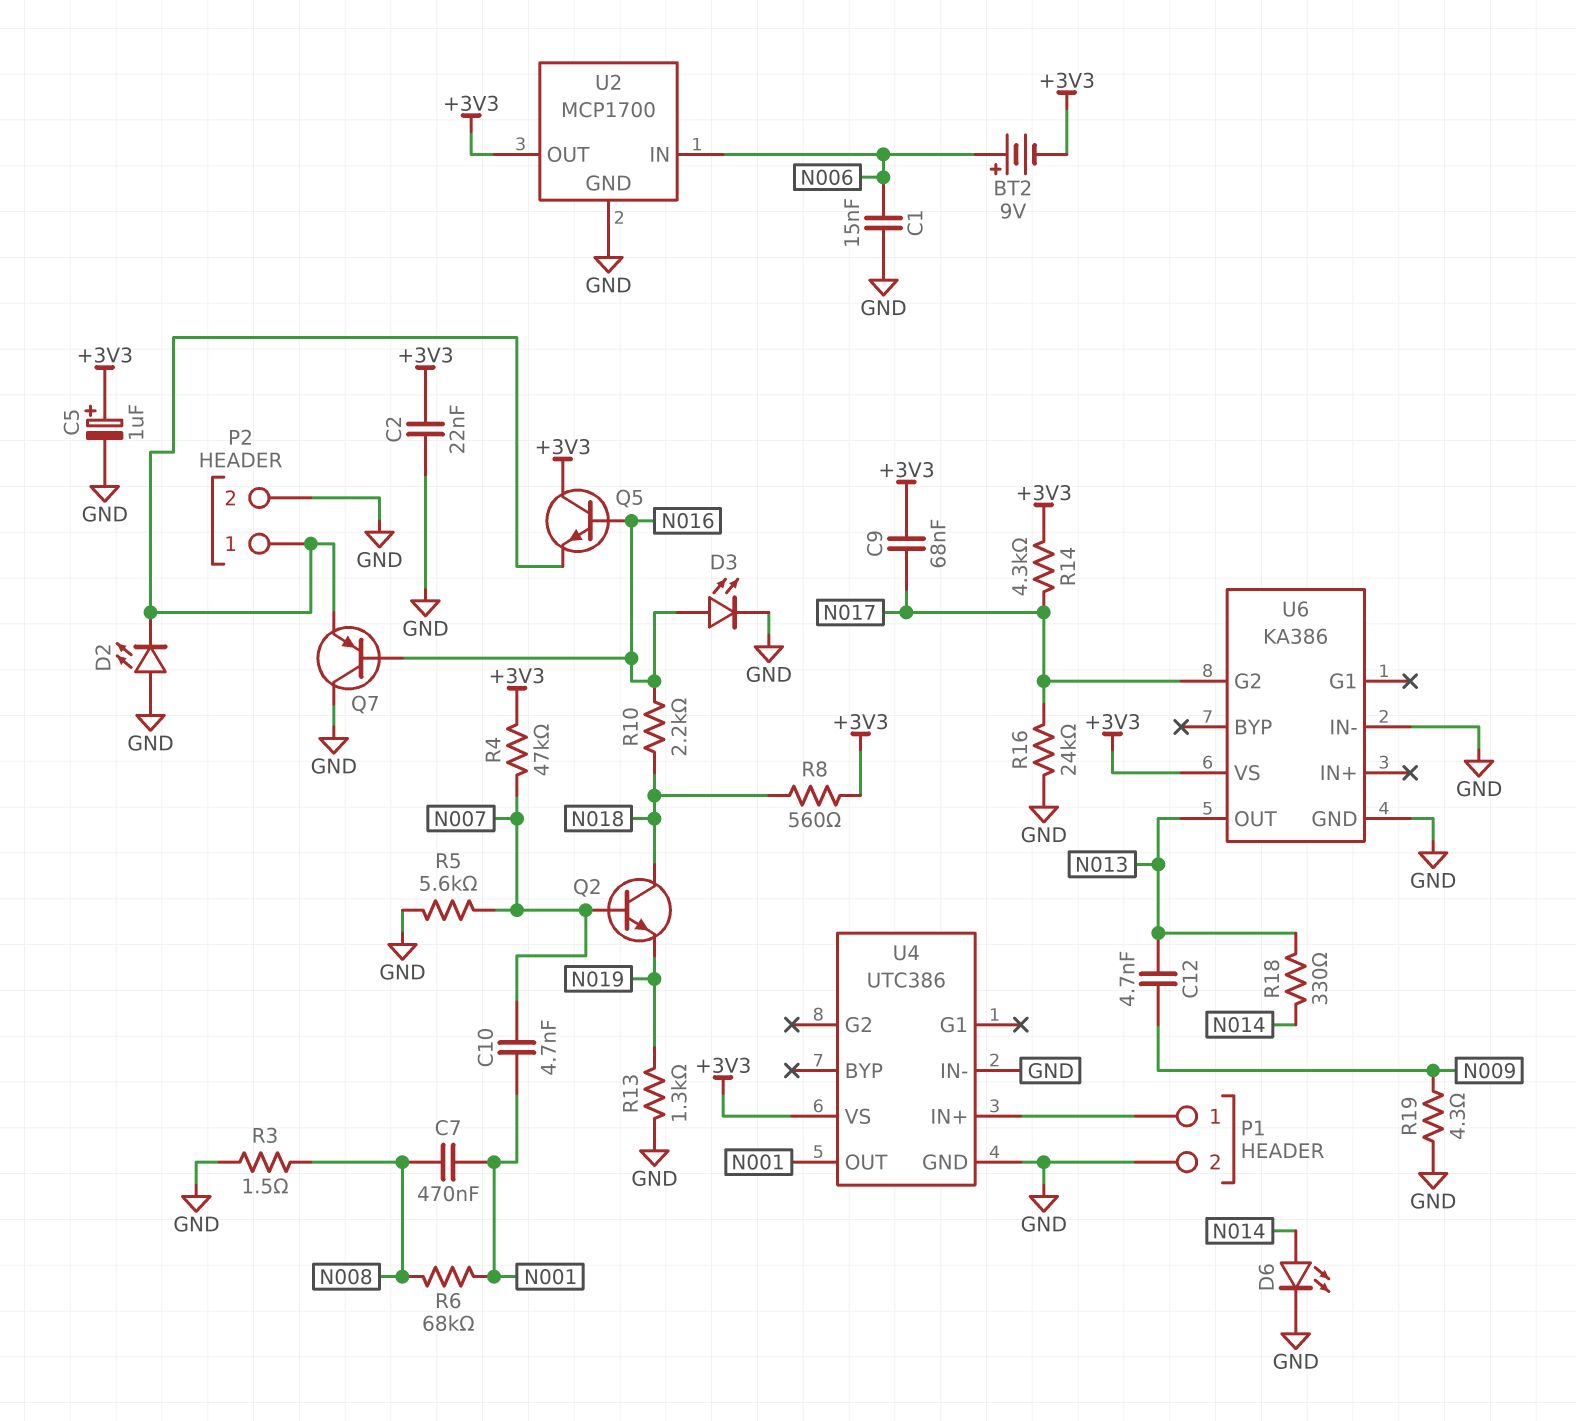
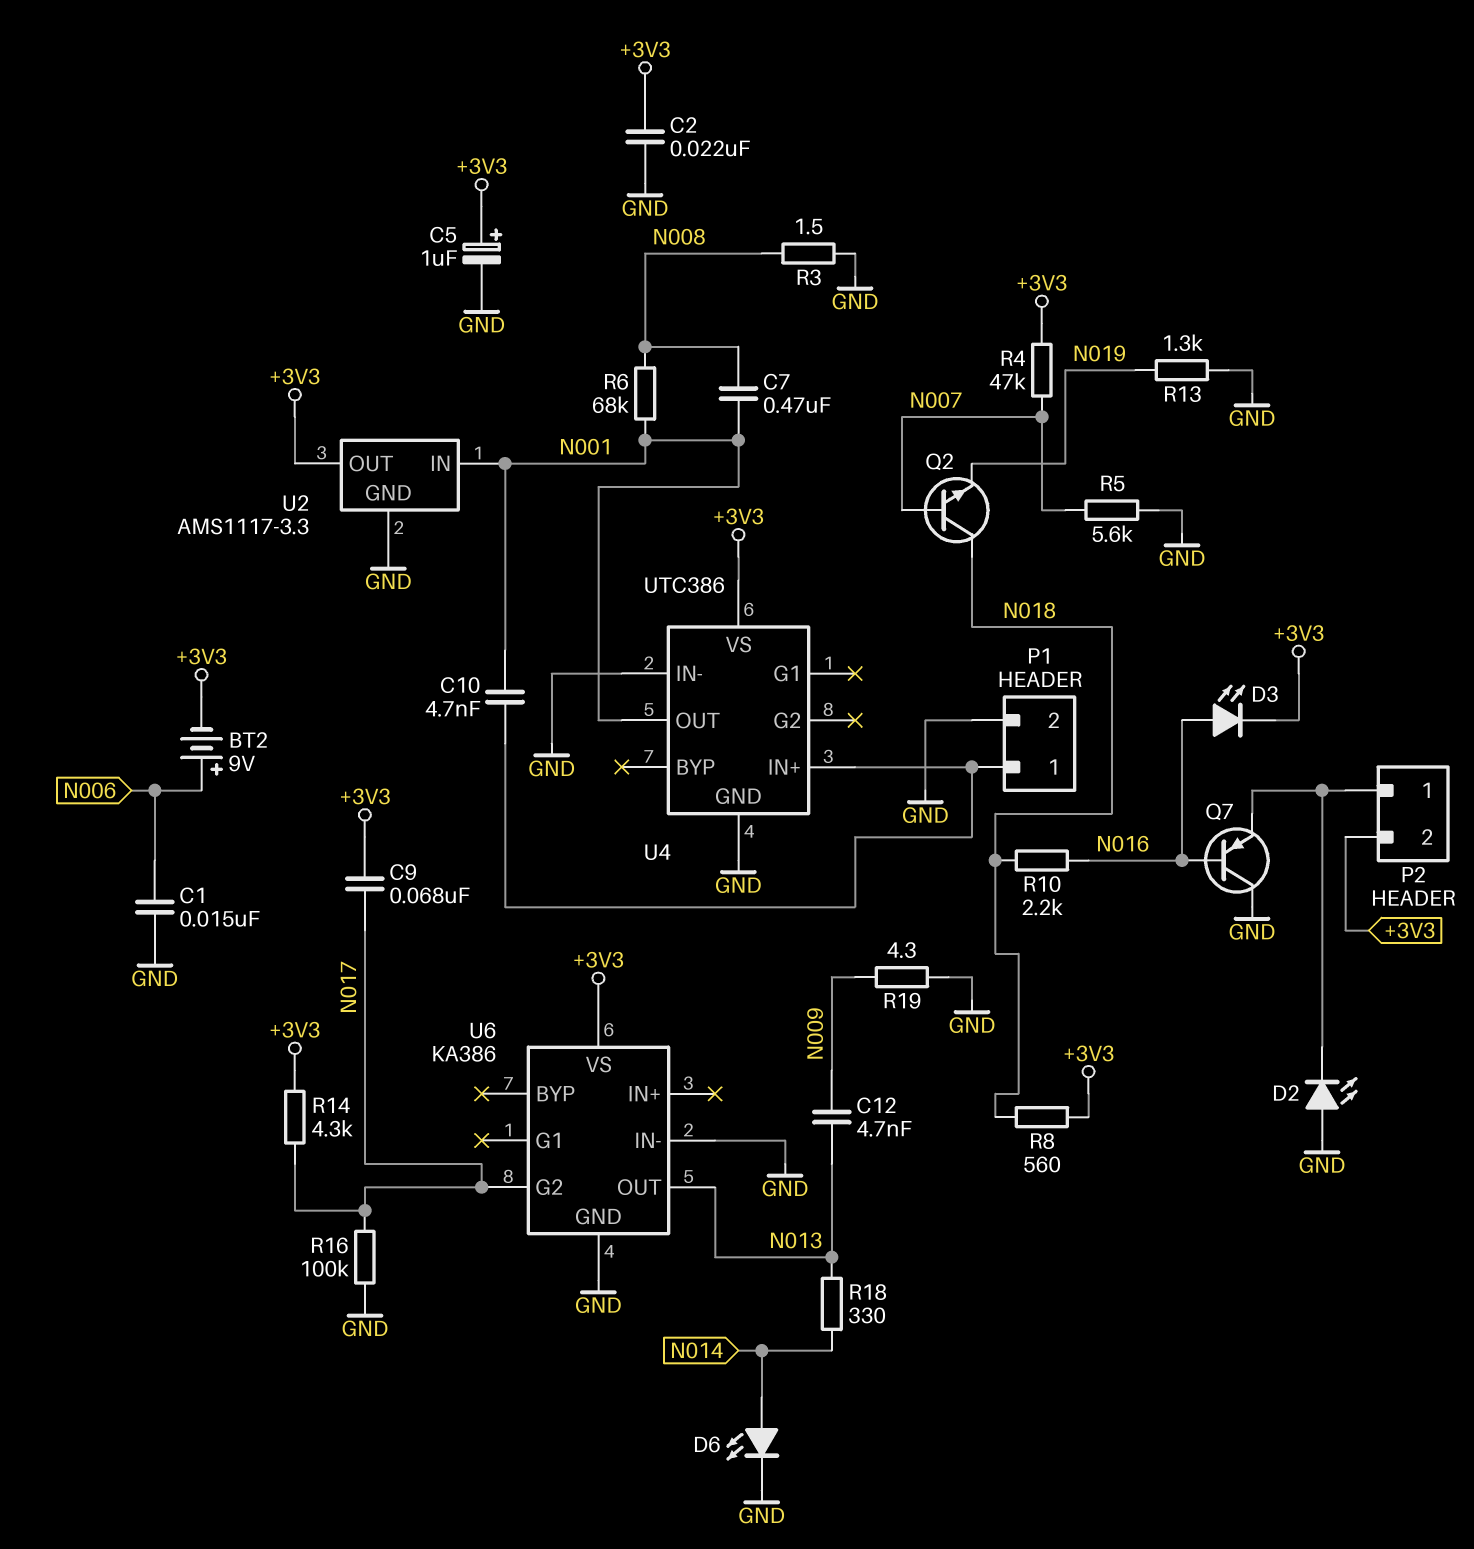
C10: 4.7nF (N001, N007) -> 4.7nF (N001, P1/1)
D3: LED (A N016, K GND) -> LED (A N016, K +3V3)
P2 pin 2: GND -> +3V3
Q5: NPN (B N016, C +3V3, E P2/1) -> none
R16: 24k (GND, N017) -> 100k (GND, N017)
U2: MCP1700 -> AMS1117-3.3
U2 pin IN: N006 -> N001

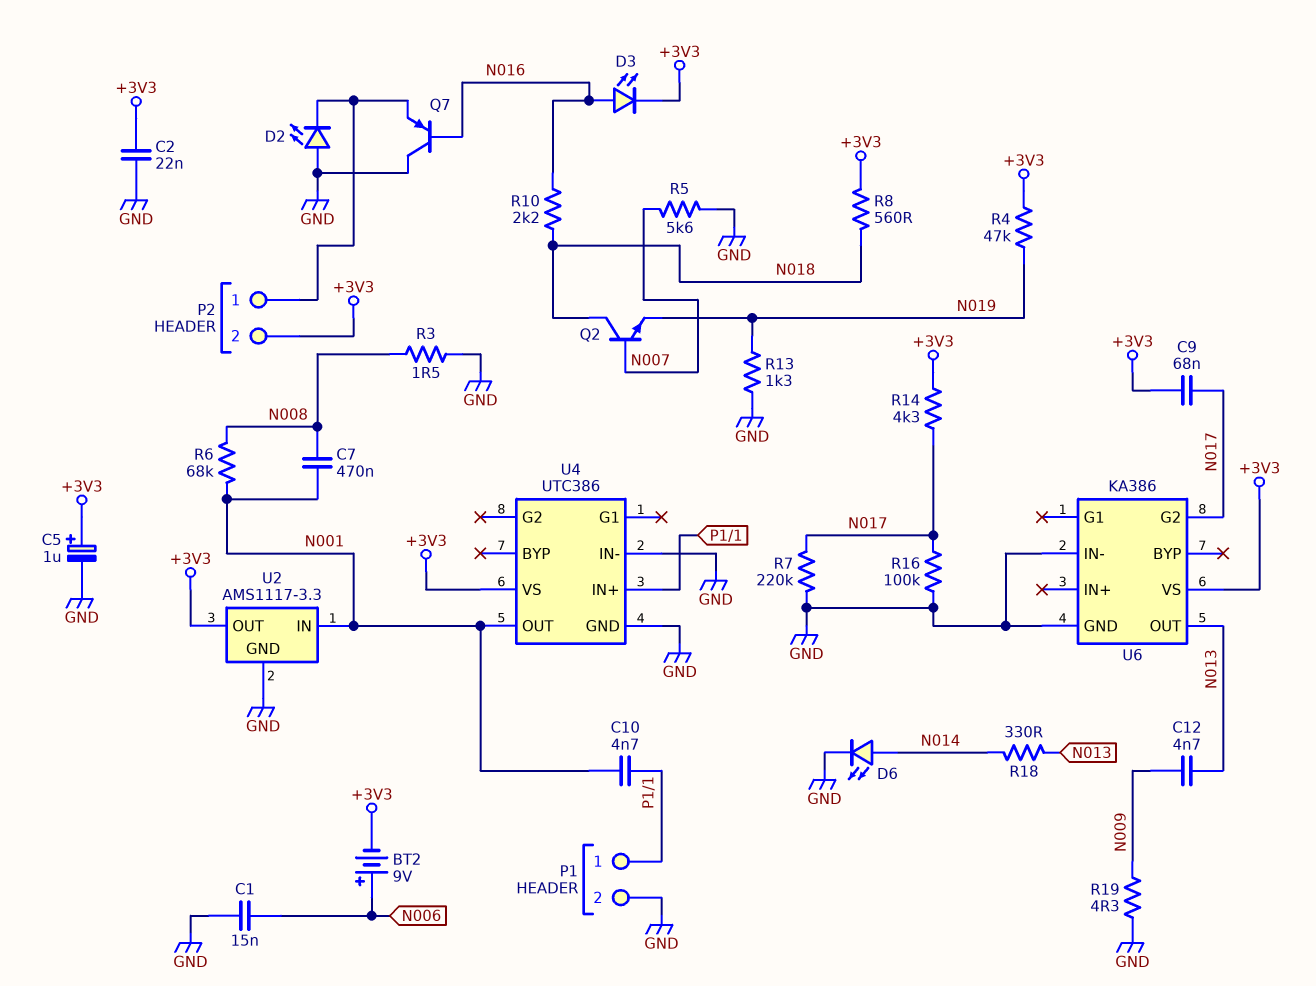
R4: 47k (+3V3, N007) -> 47k (+3V3, N019)
R7: none -> 220k (GND, N017)

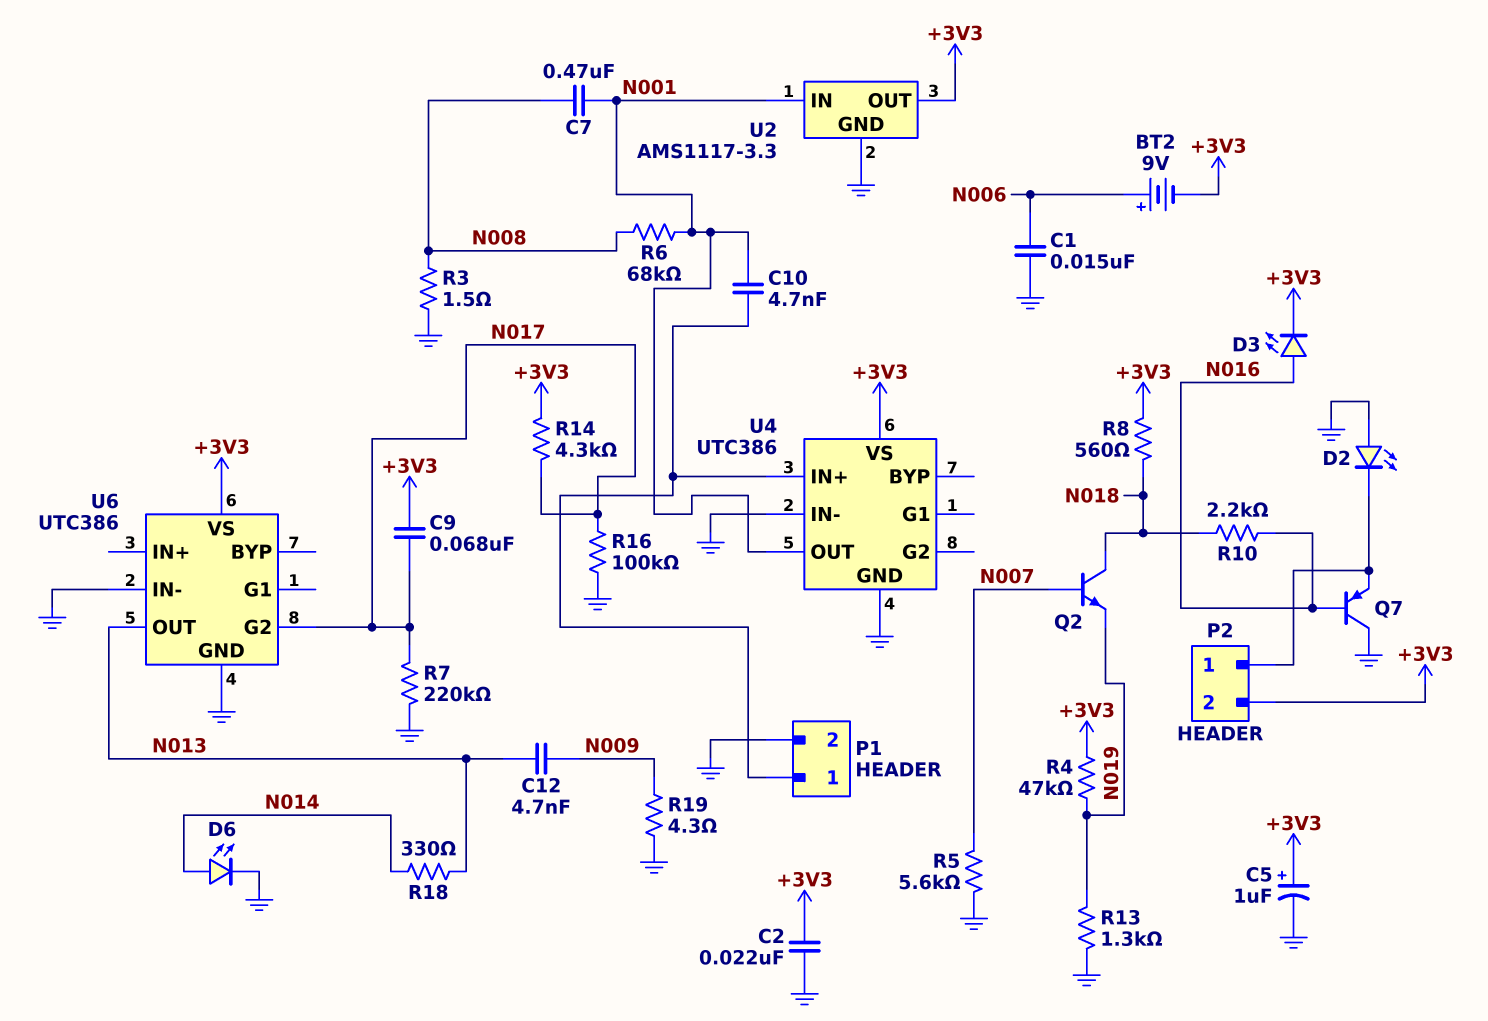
U6: KA386 -> UTC386

